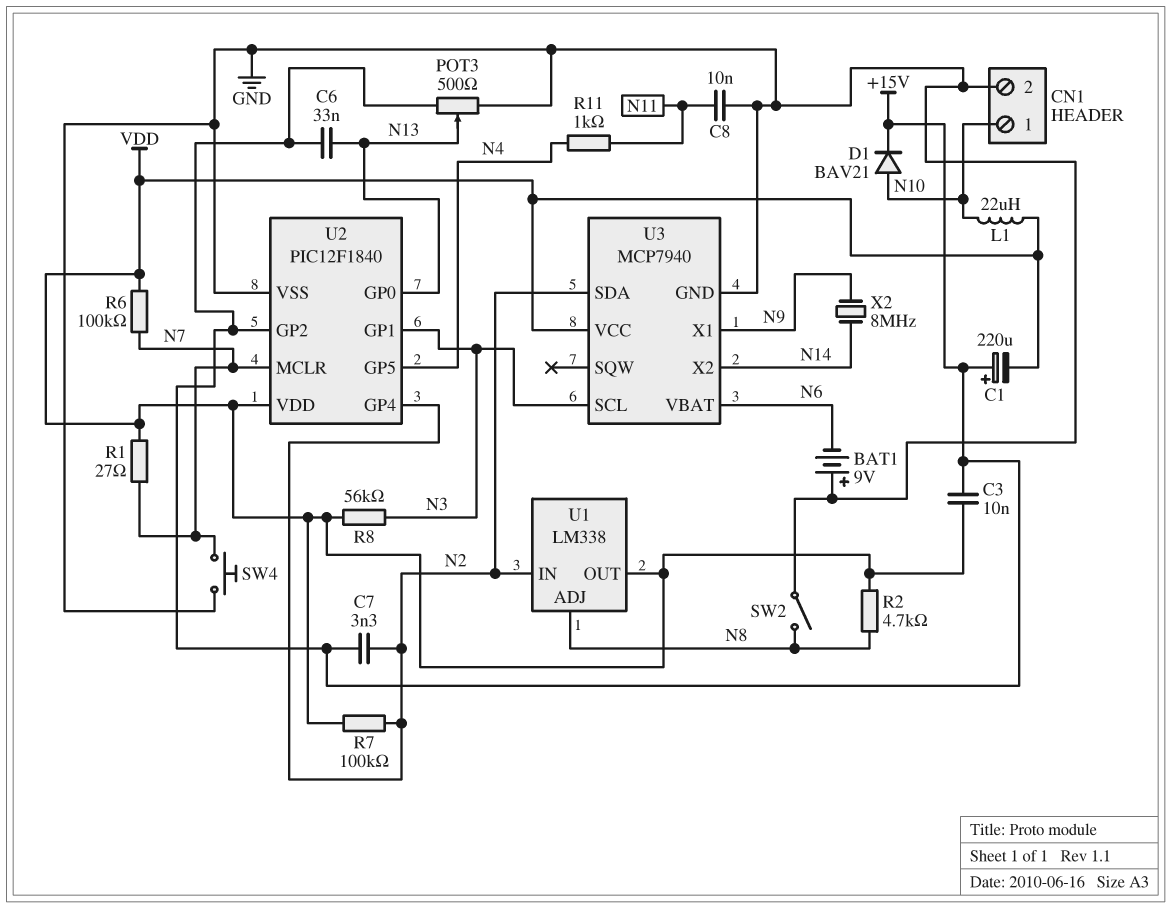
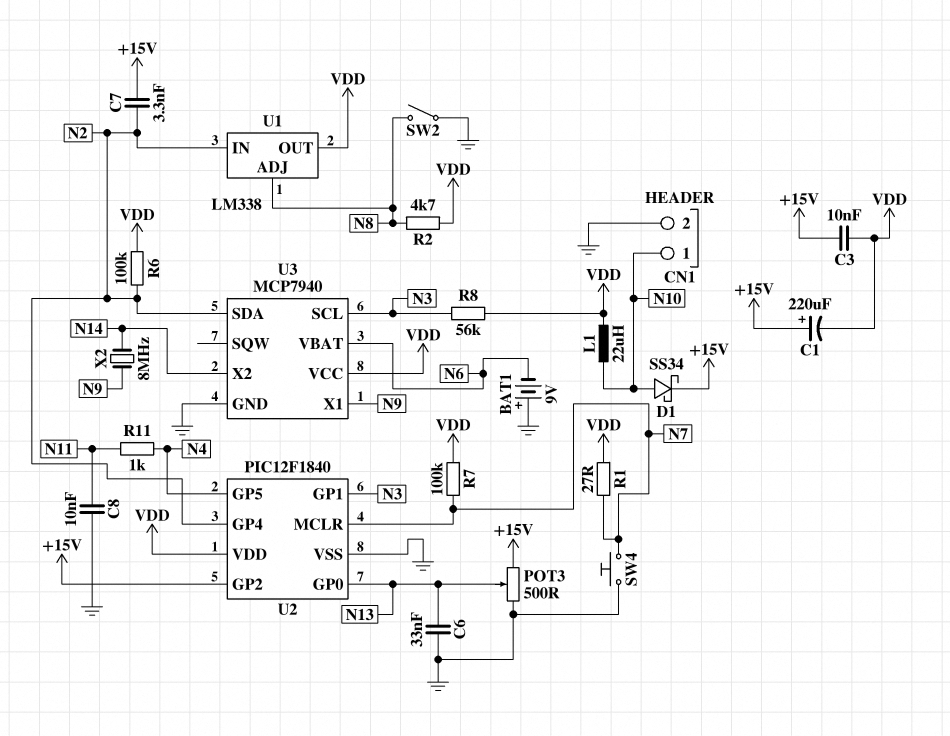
C6: 33nF (+15V, N13) -> 33nF (GND, N13)
D1: diode BAV21 (A N10, K +15V) -> schottky SS34 (A N10, K +15V)
R6: 100k (N7, VDD) -> 100k (N2, VDD)
R7: 100k (N2, VDD) -> 100k (N7, VDD)

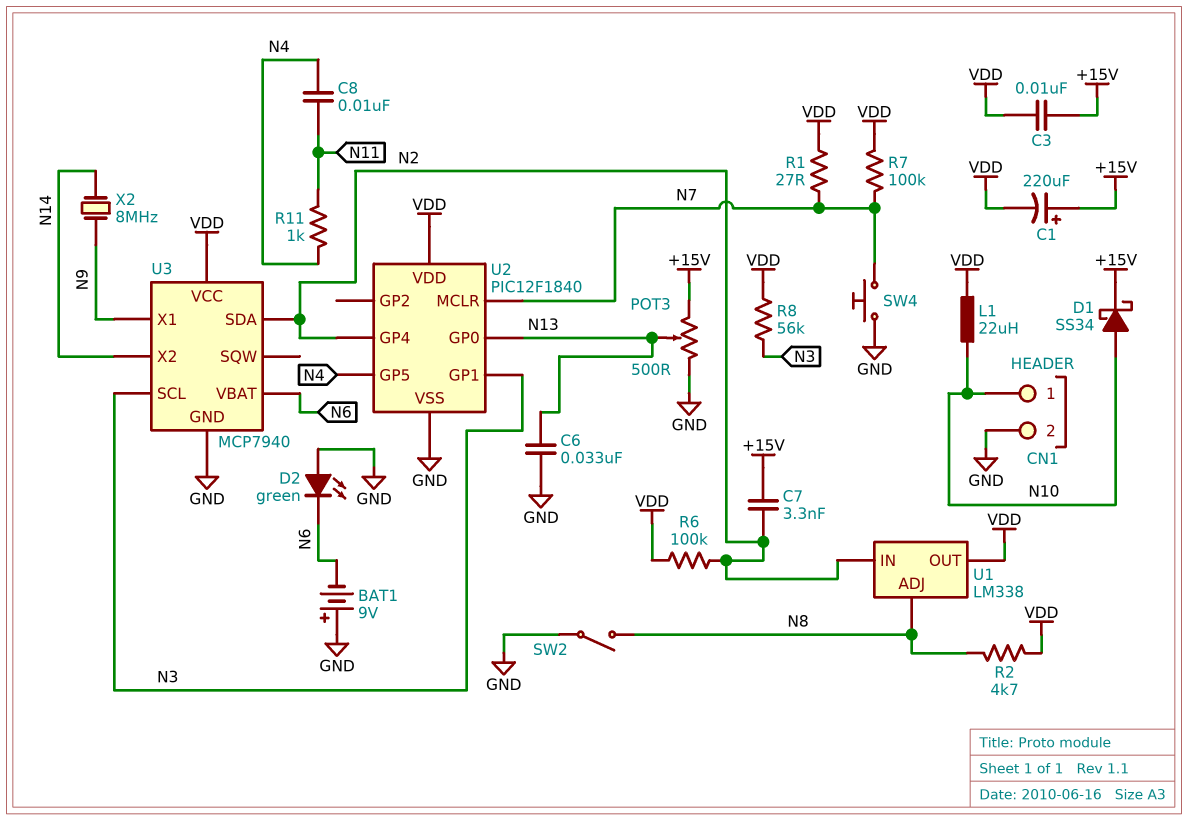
C8: 10nF (GND, N11) -> 10nF (N4, N11)
D2: none -> LED green (A GND, K N6)
U2 pin GP2: +15V -> none

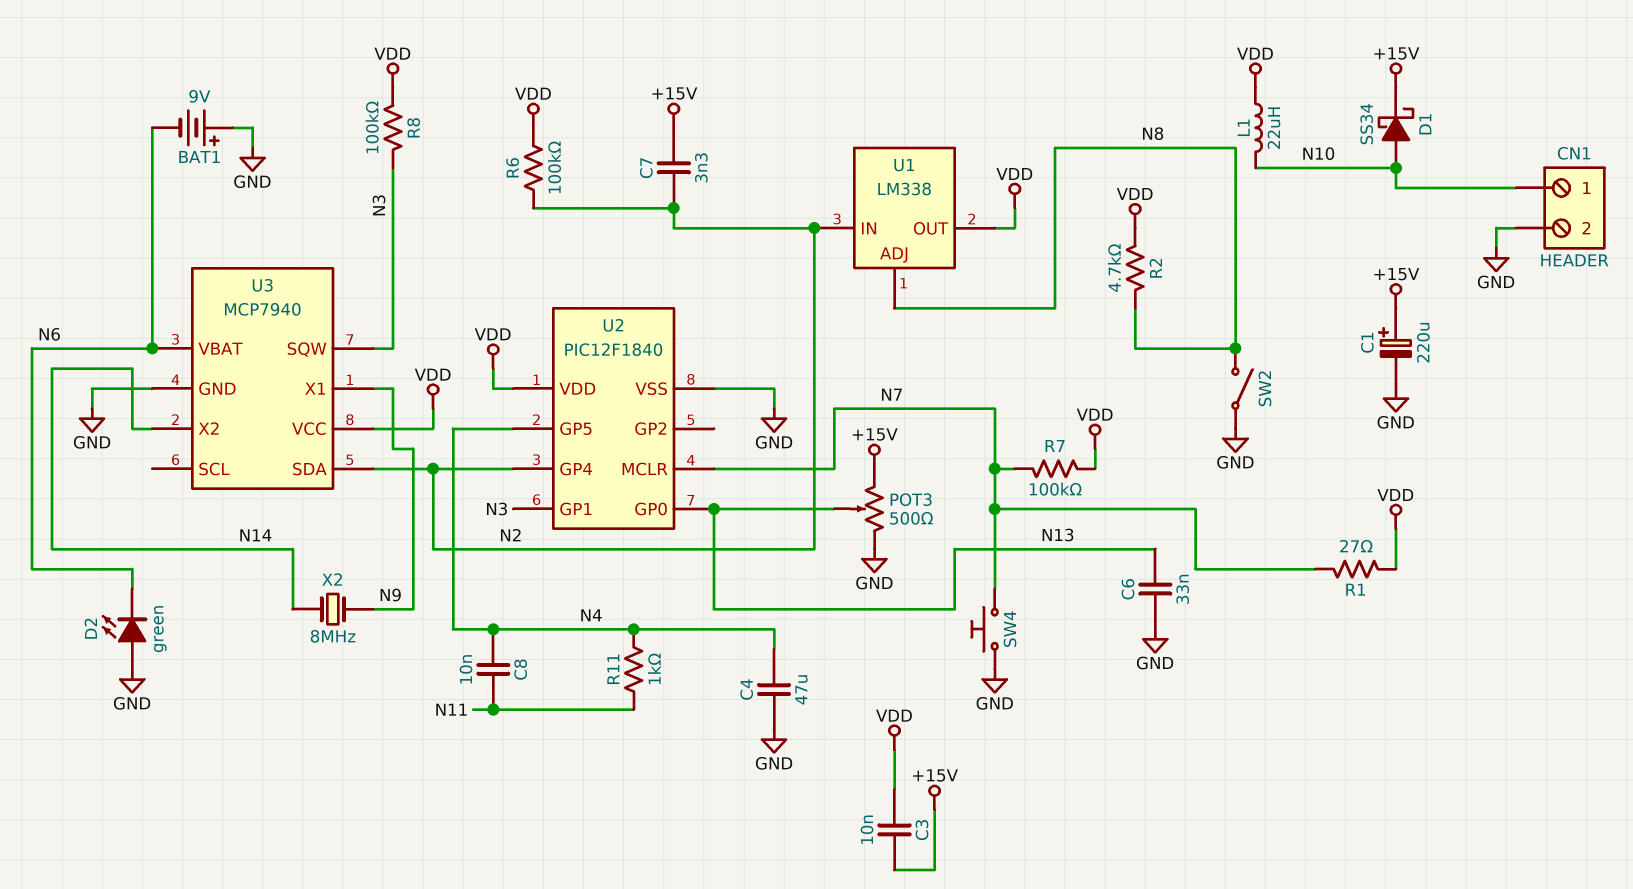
C1: 220uF (plus +15V, minus VDD) -> 220uF (plus +15V, minus GND)
C4: none -> 47uF (GND, N4)
R8: 56k (N3, VDD) -> 100k (N3, VDD)
U3 pin SCL: N3 -> none
U3 pin SQW: none -> N3

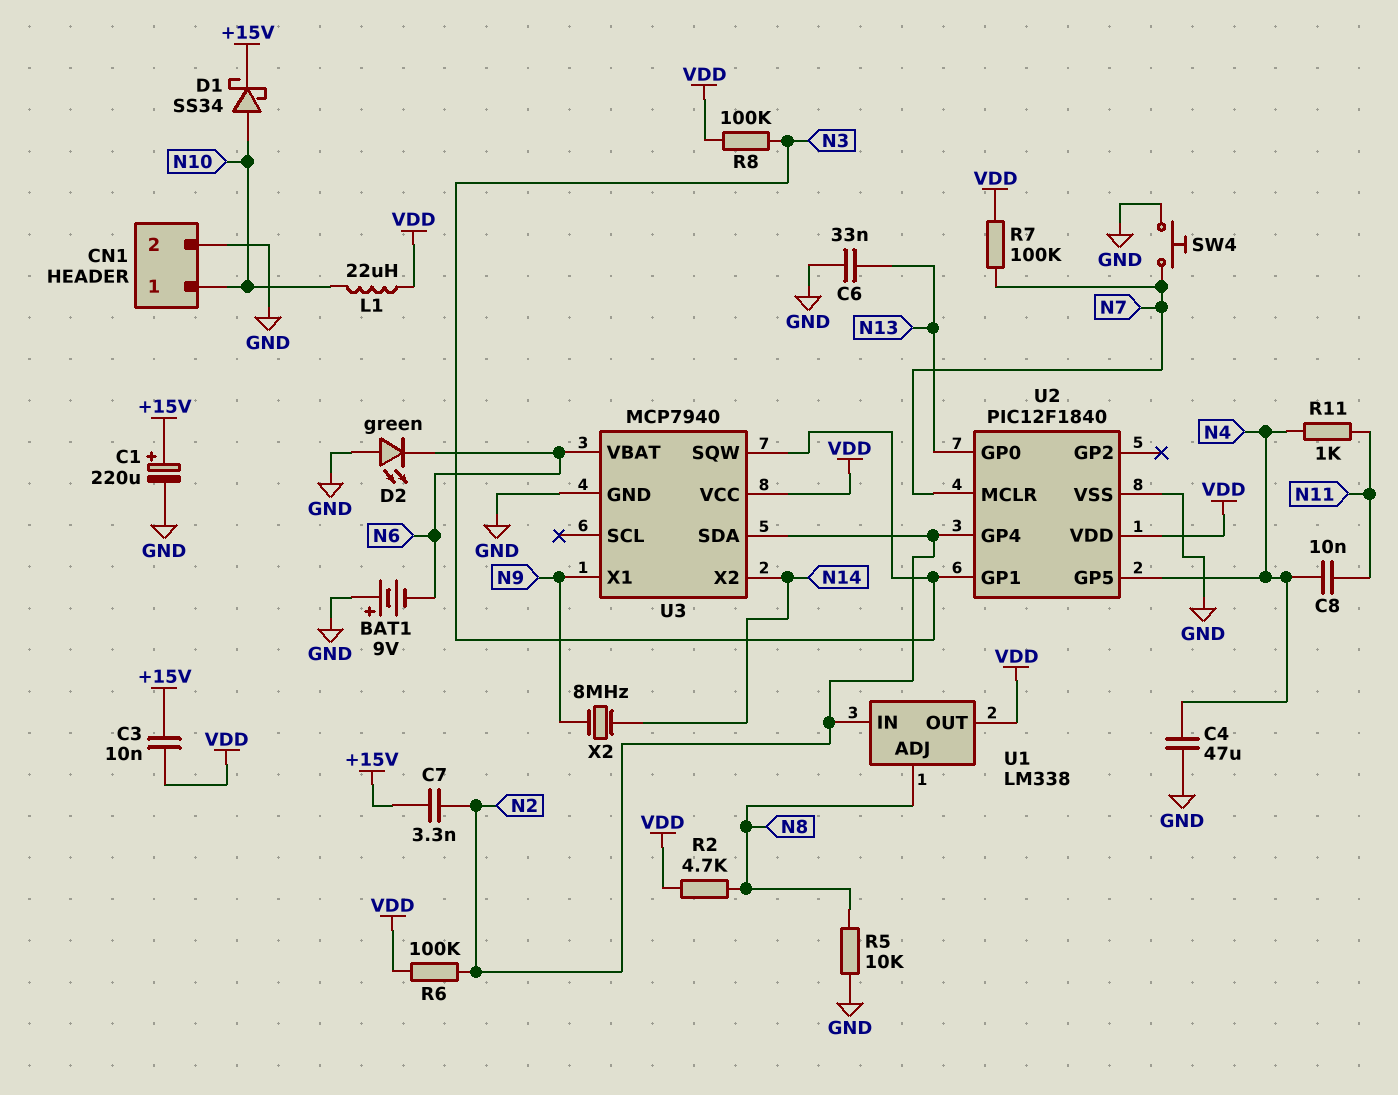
POT3: 500 (+15V, GND, wiper N13) -> none
R1: 27 (N7, VDD) -> none
R5: none -> 10k (GND, N8)
SW2: switch (GND, N8) -> none

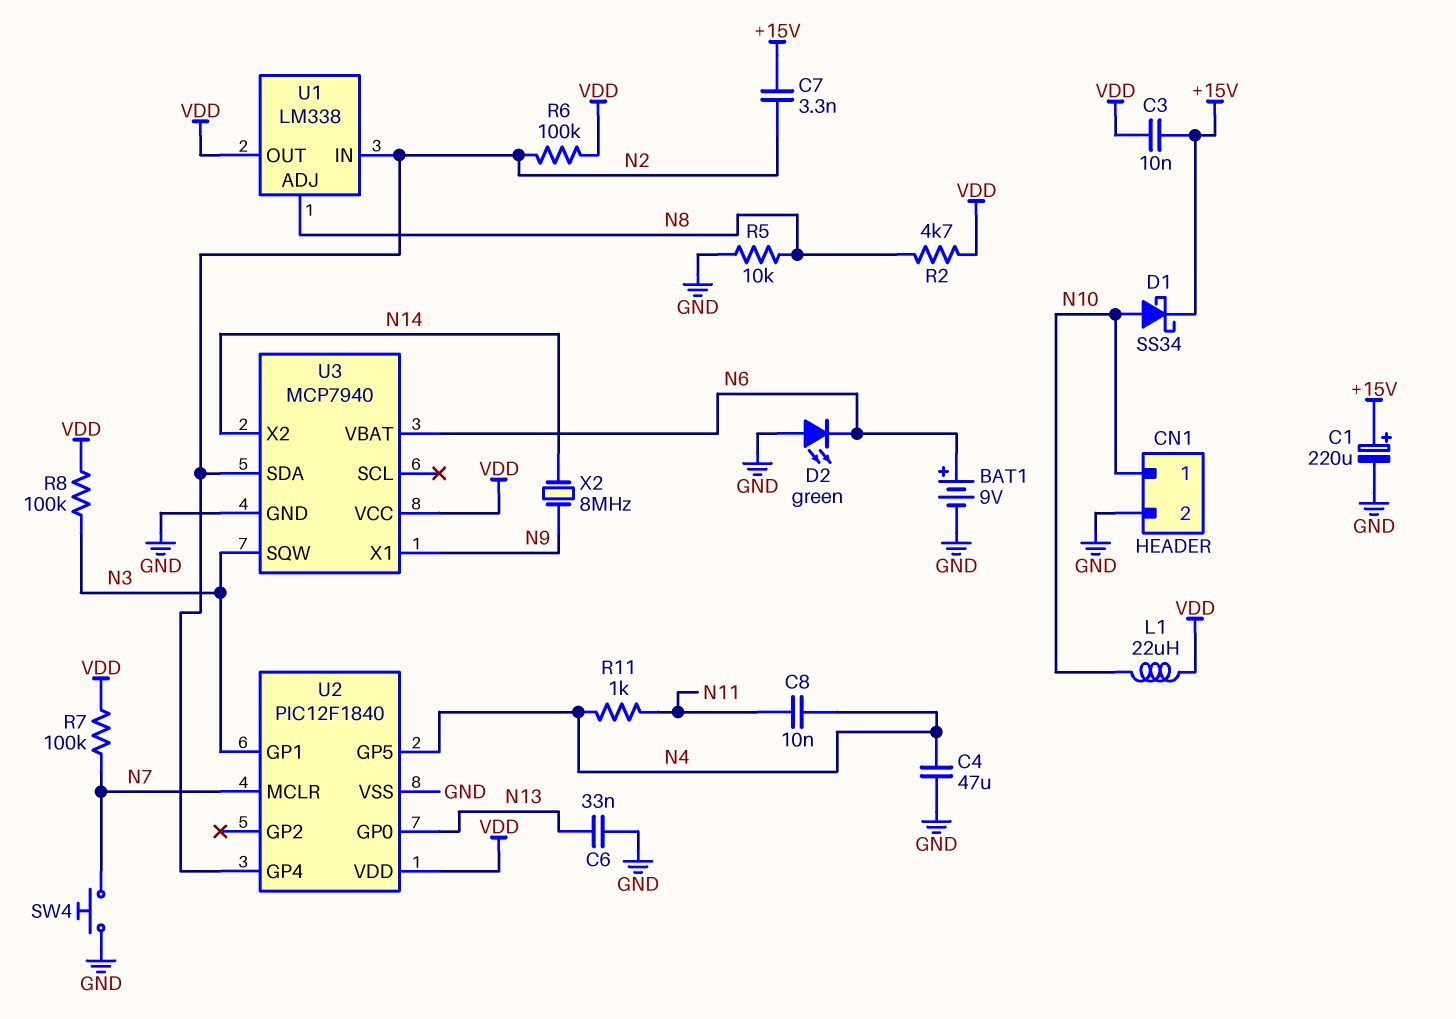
BAT1: 9V (plus GND, minus N6) -> 9V (plus N6, minus GND)

